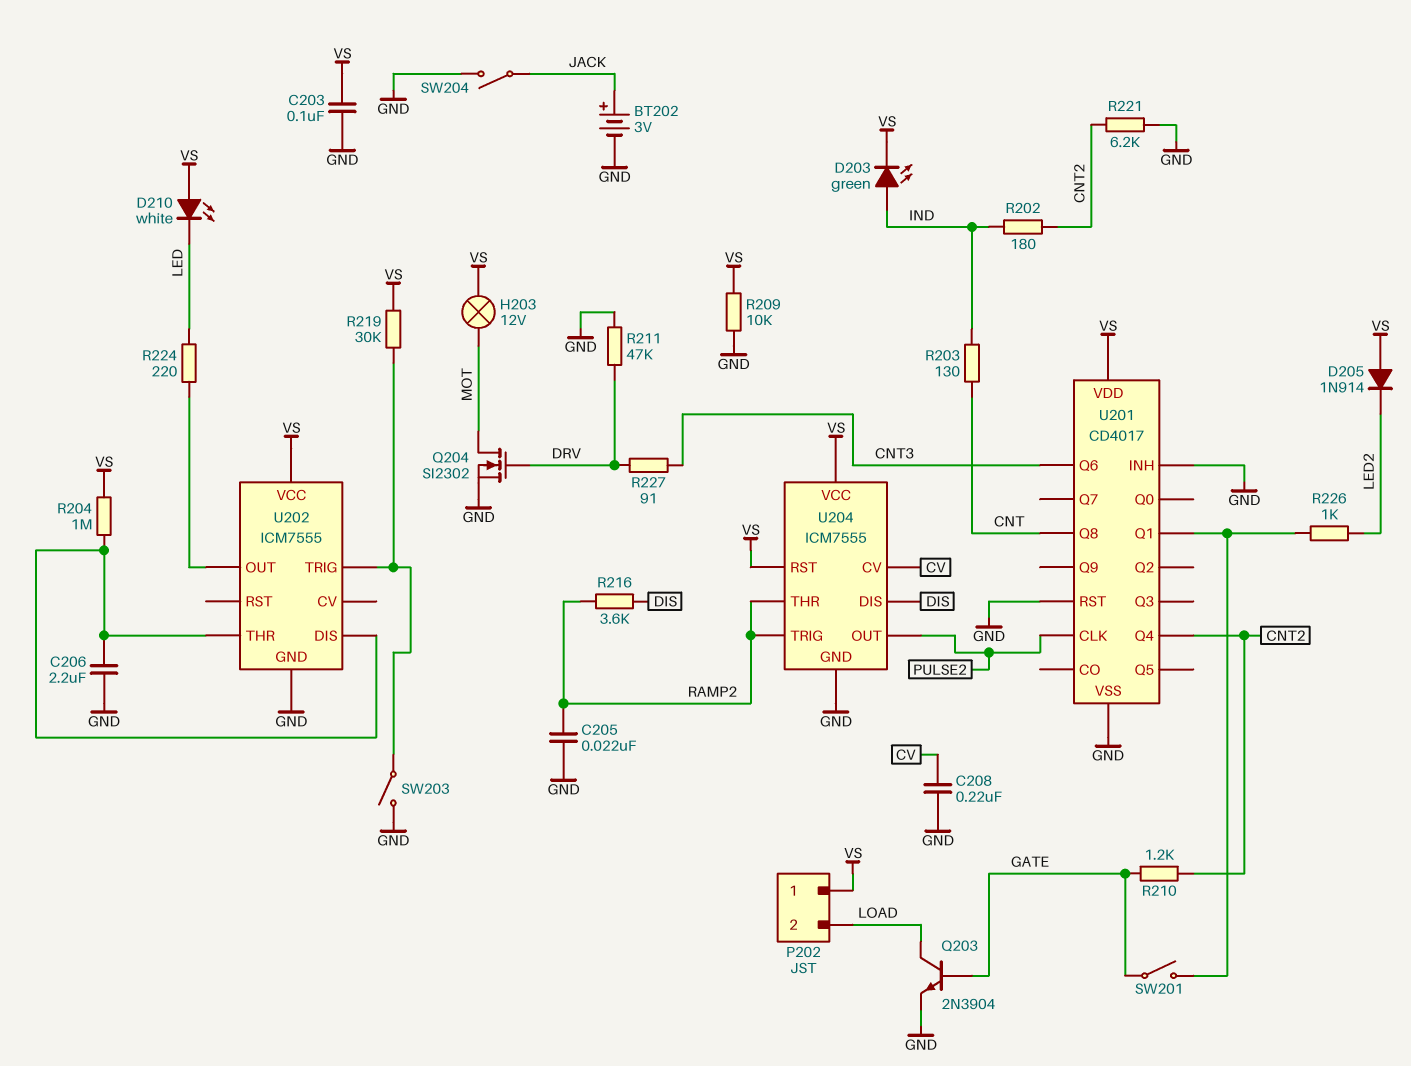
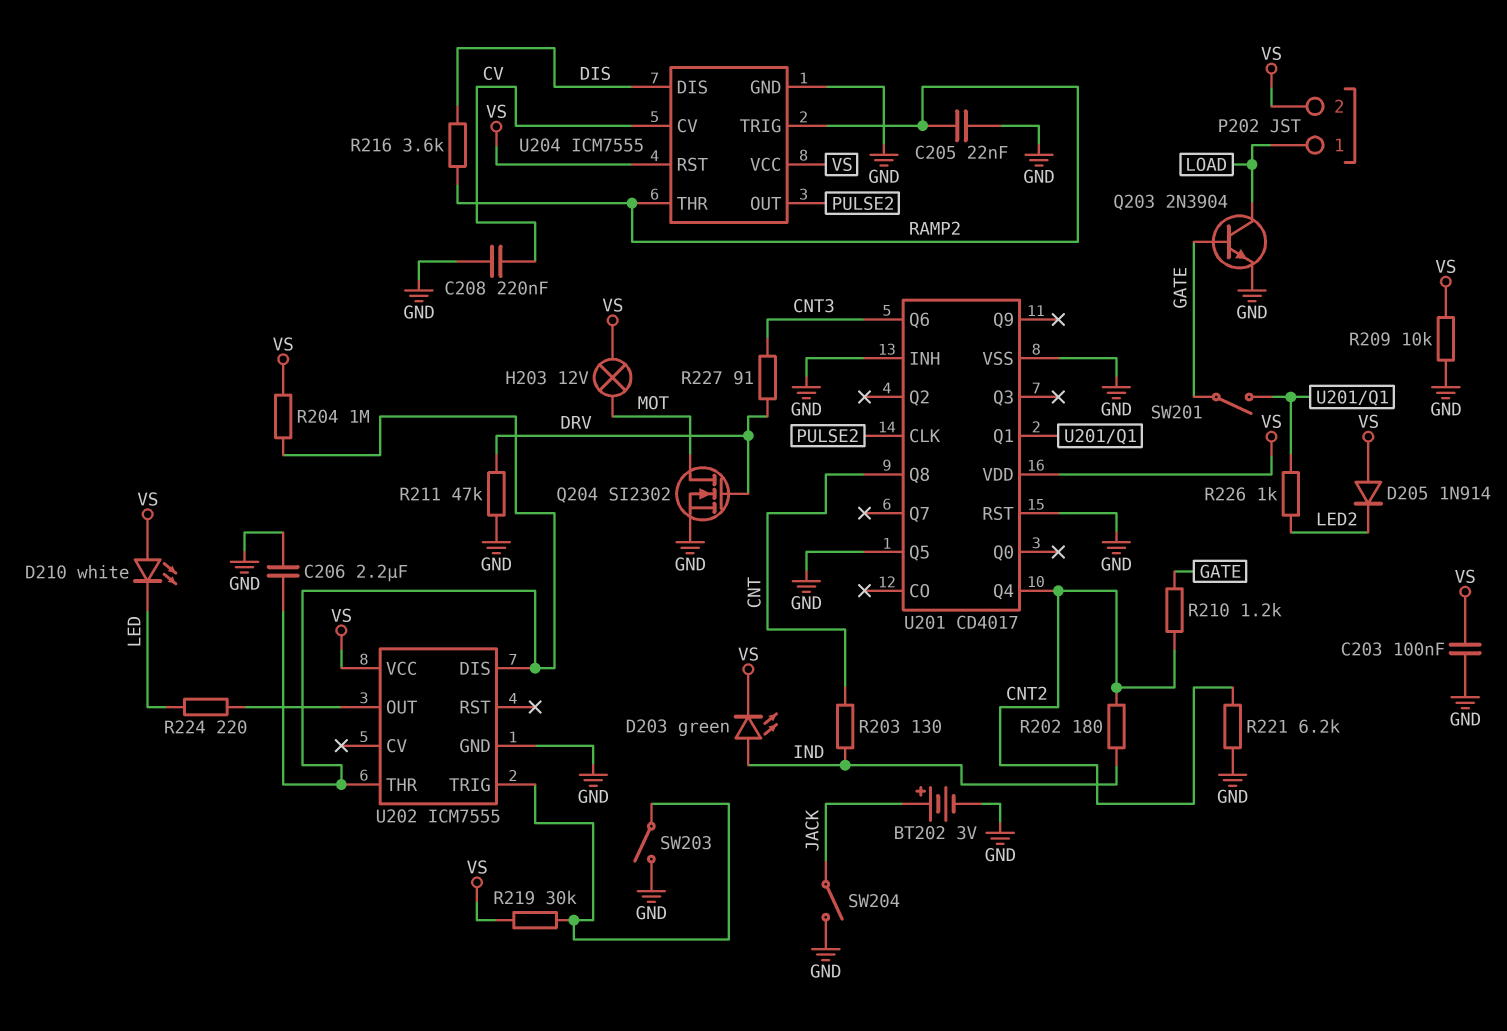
P202 pin 1: VS -> LOAD
P202 pin 2: LOAD -> VS
U201 pin Q5: none -> GND

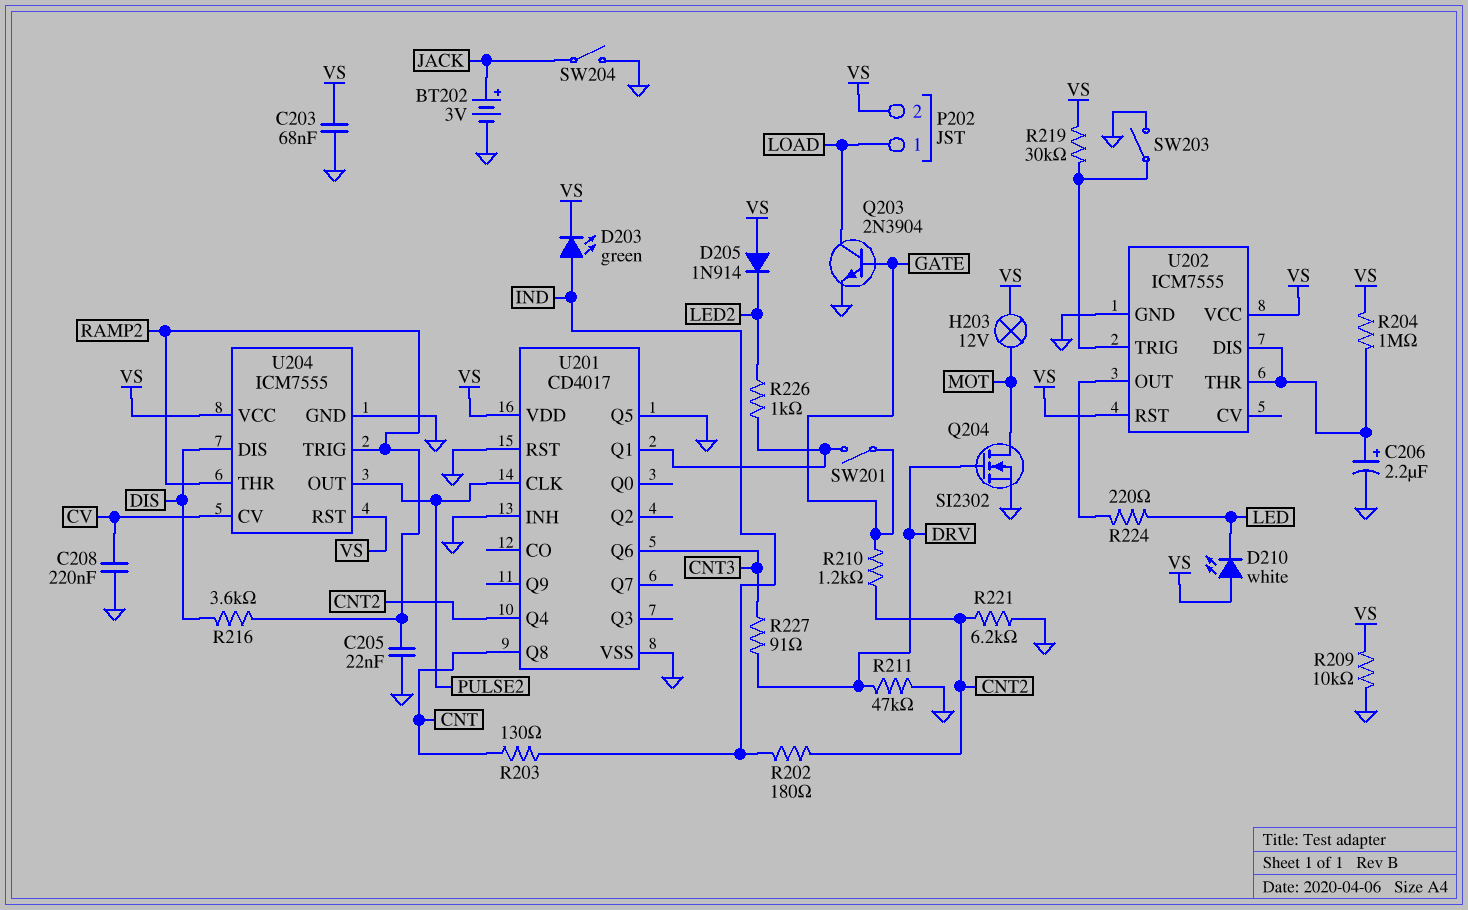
C203: 100nF (GND, VS) -> 68nF (GND, VS)
C206: 2.2uF (GND, U202/DIS) -> 2.2uF (plus U202/DIS, minus GND)
U202 pin RST: none -> VS

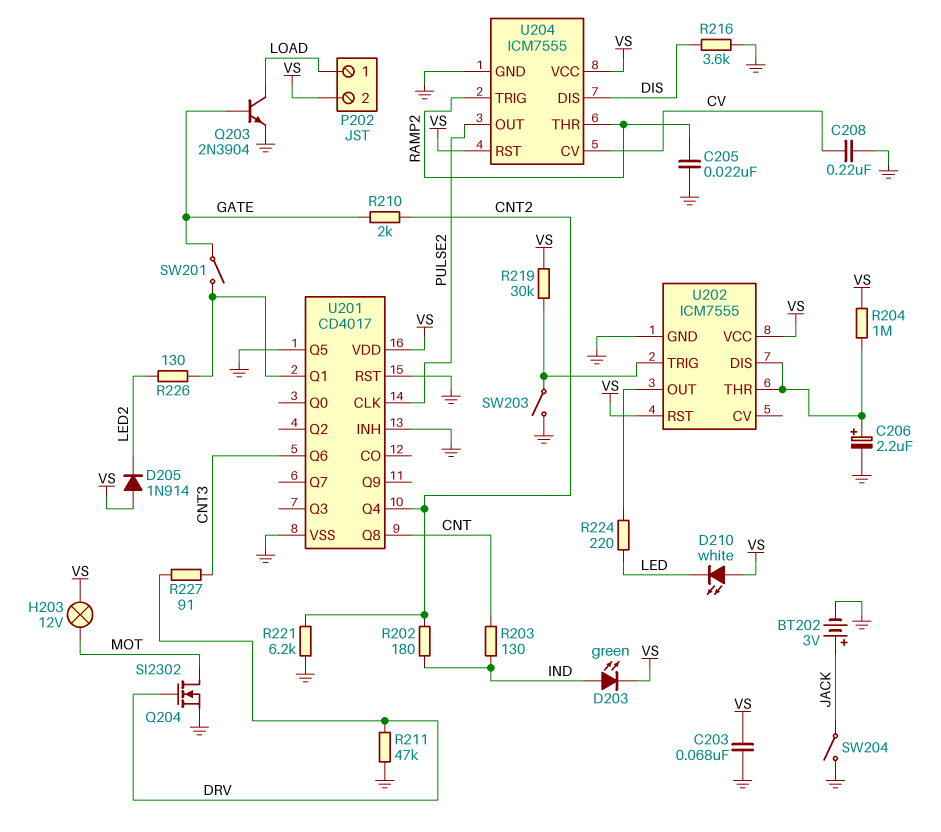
R209: 10k (GND, VS) -> none
R210: 1.2k (CNT2, GATE) -> 2k (CNT2, GATE)
R216: 3.6k (DIS, RAMP2) -> 3.6k (DIS, GND)
R226: 1k (LED2, U201/Q1) -> 130 (LED2, U201/Q1)

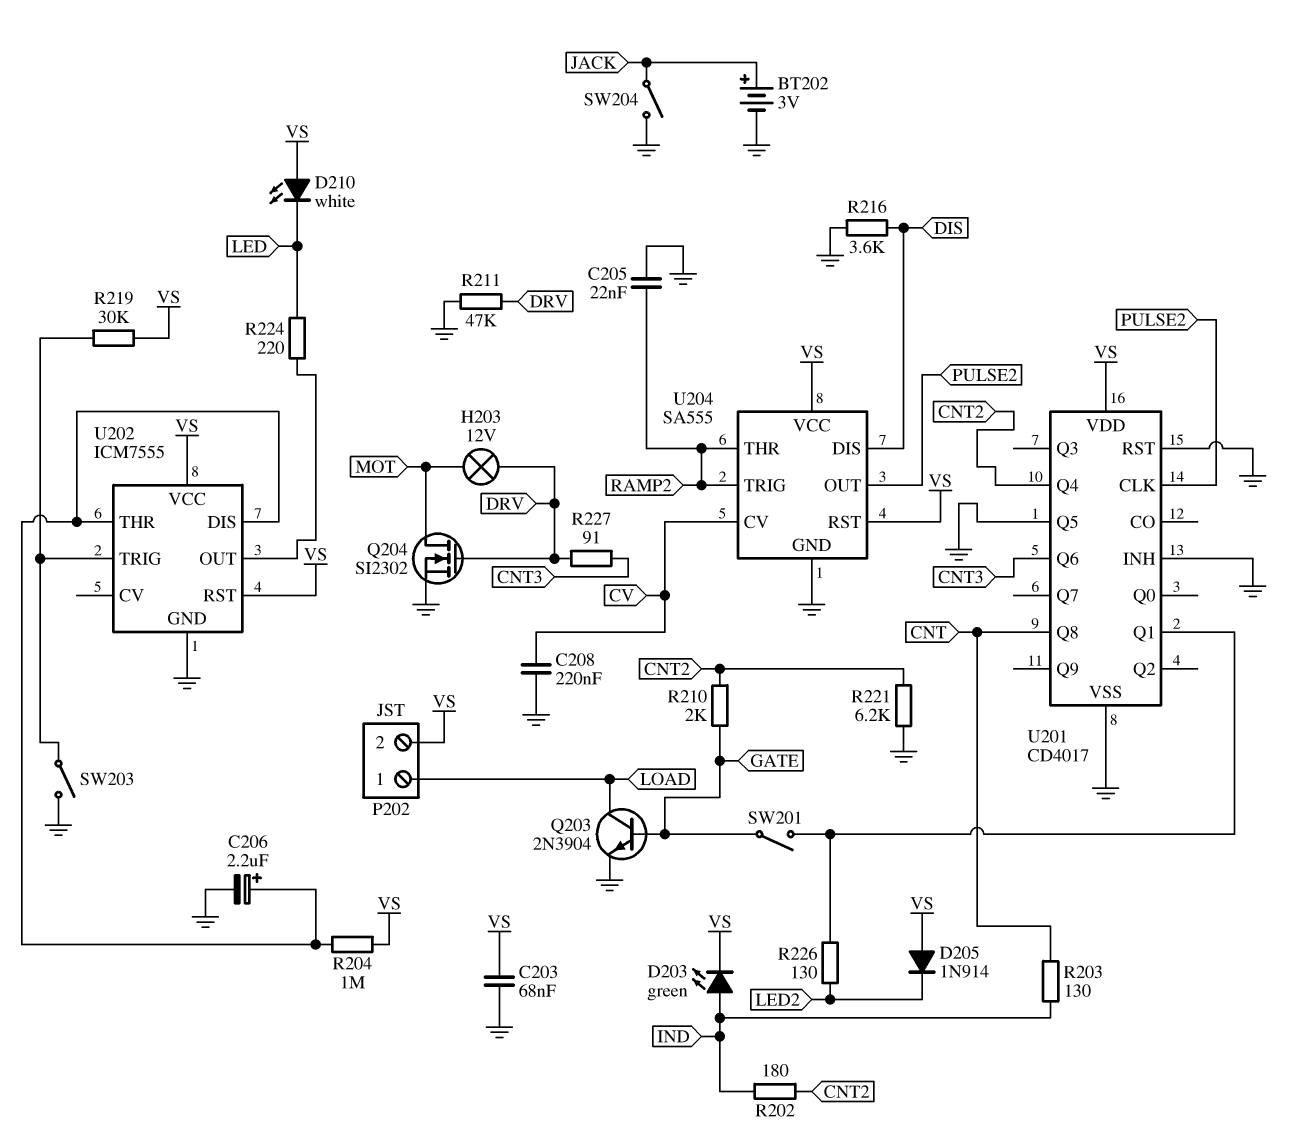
H203: lamp 12V (MOT, VS) -> lamp 12V (DRV, MOT)
U204: ICM7555 -> SA555

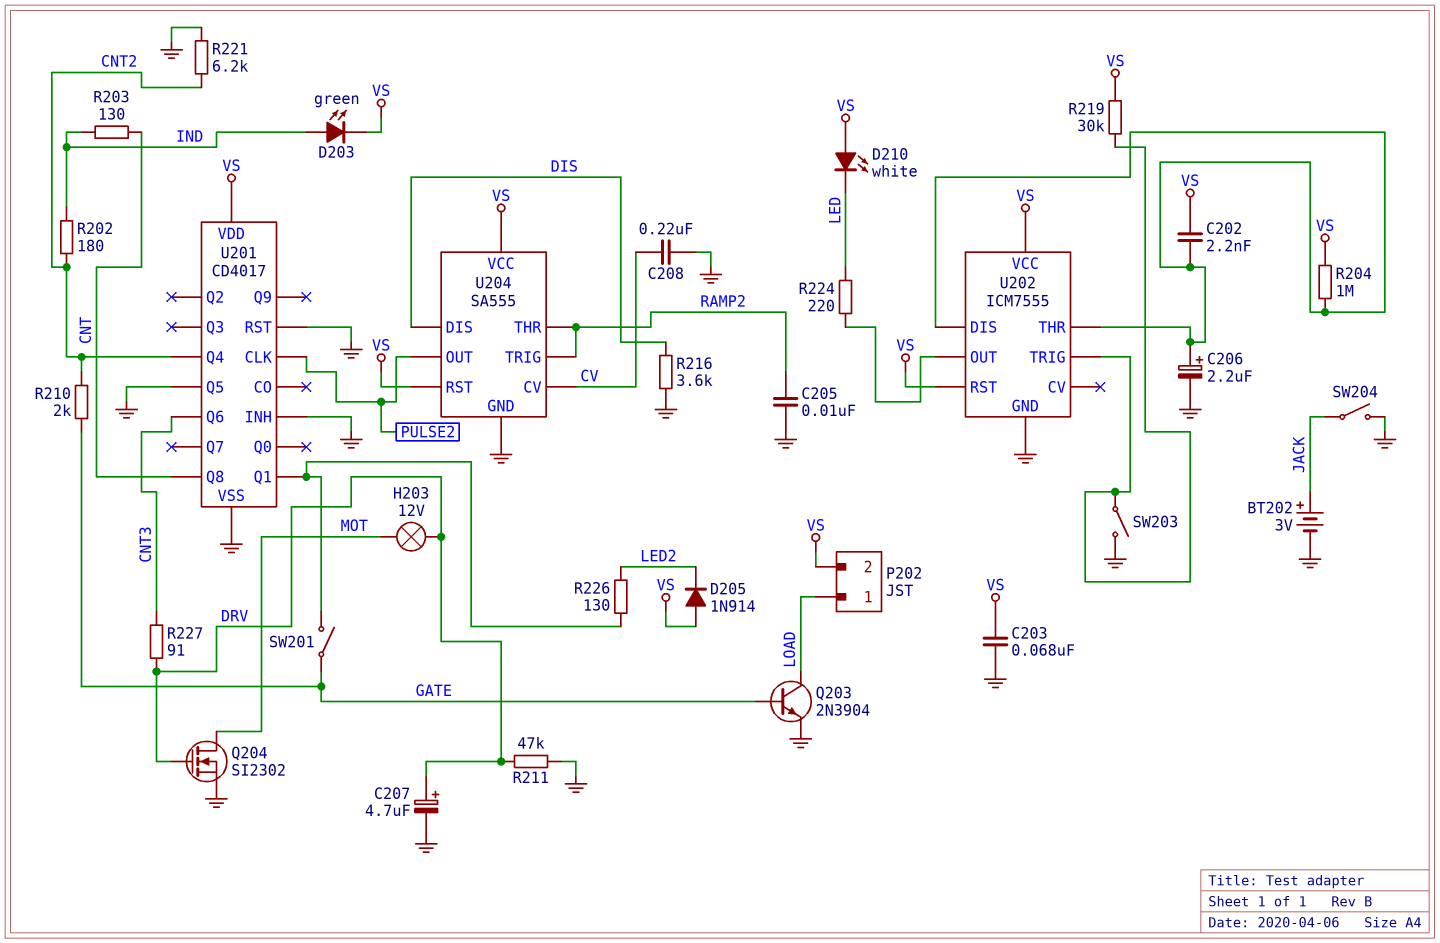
C202: none -> 2.2nF (U202/DIS, VS)
C205: 22nF (GND, RAMP2) -> 10nF (GND, RAMP2)
C207: none -> 4.7uF (plus DRV, minus GND)

